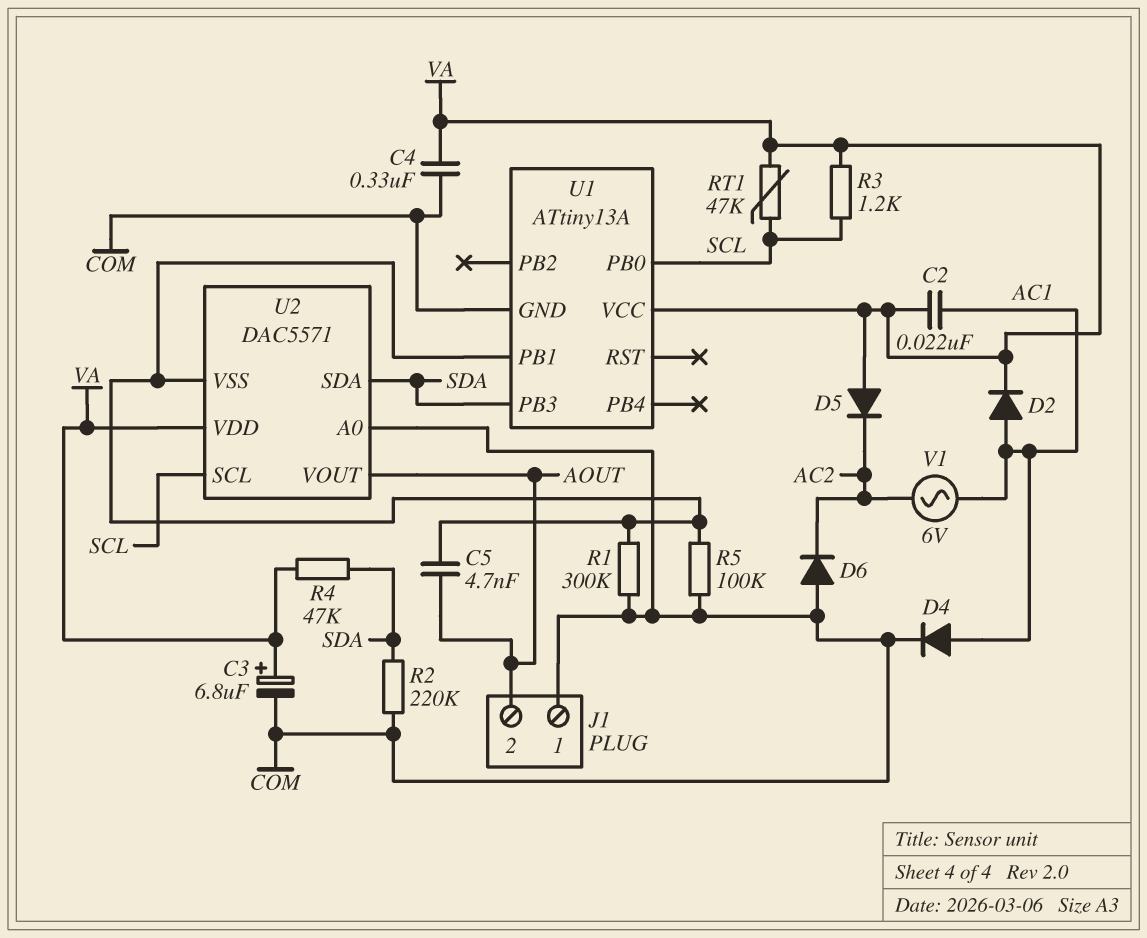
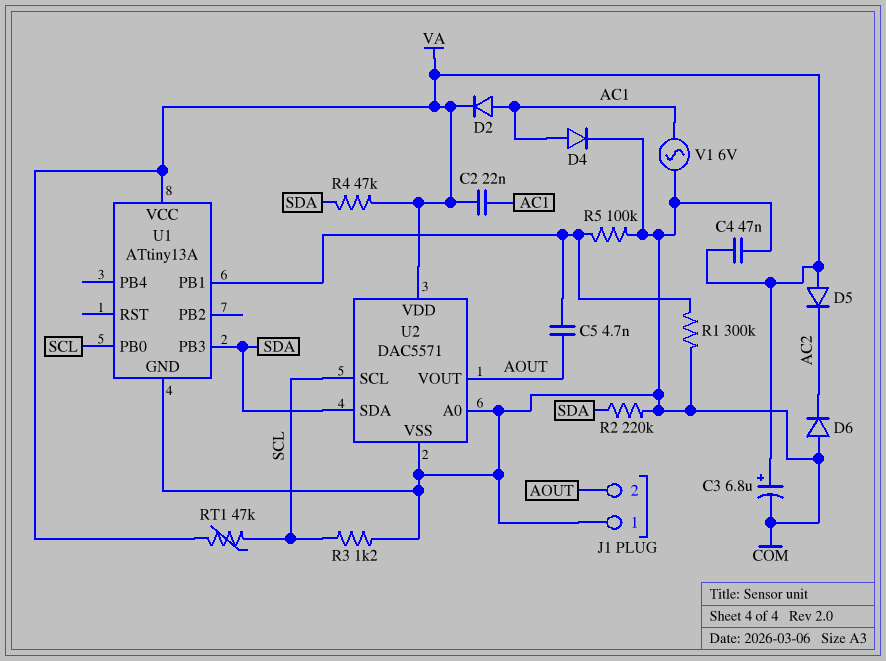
C4: 330nF (COM, VA) -> 47nF (COM, VA)
R3: 1.2k (SCL, VA) -> 1.2k (COM, SCL)
U2 pin VSS: U1/PB1 -> COM
V1: AC 6V (AC1, AC2) -> AC 6V (AC1, COM)

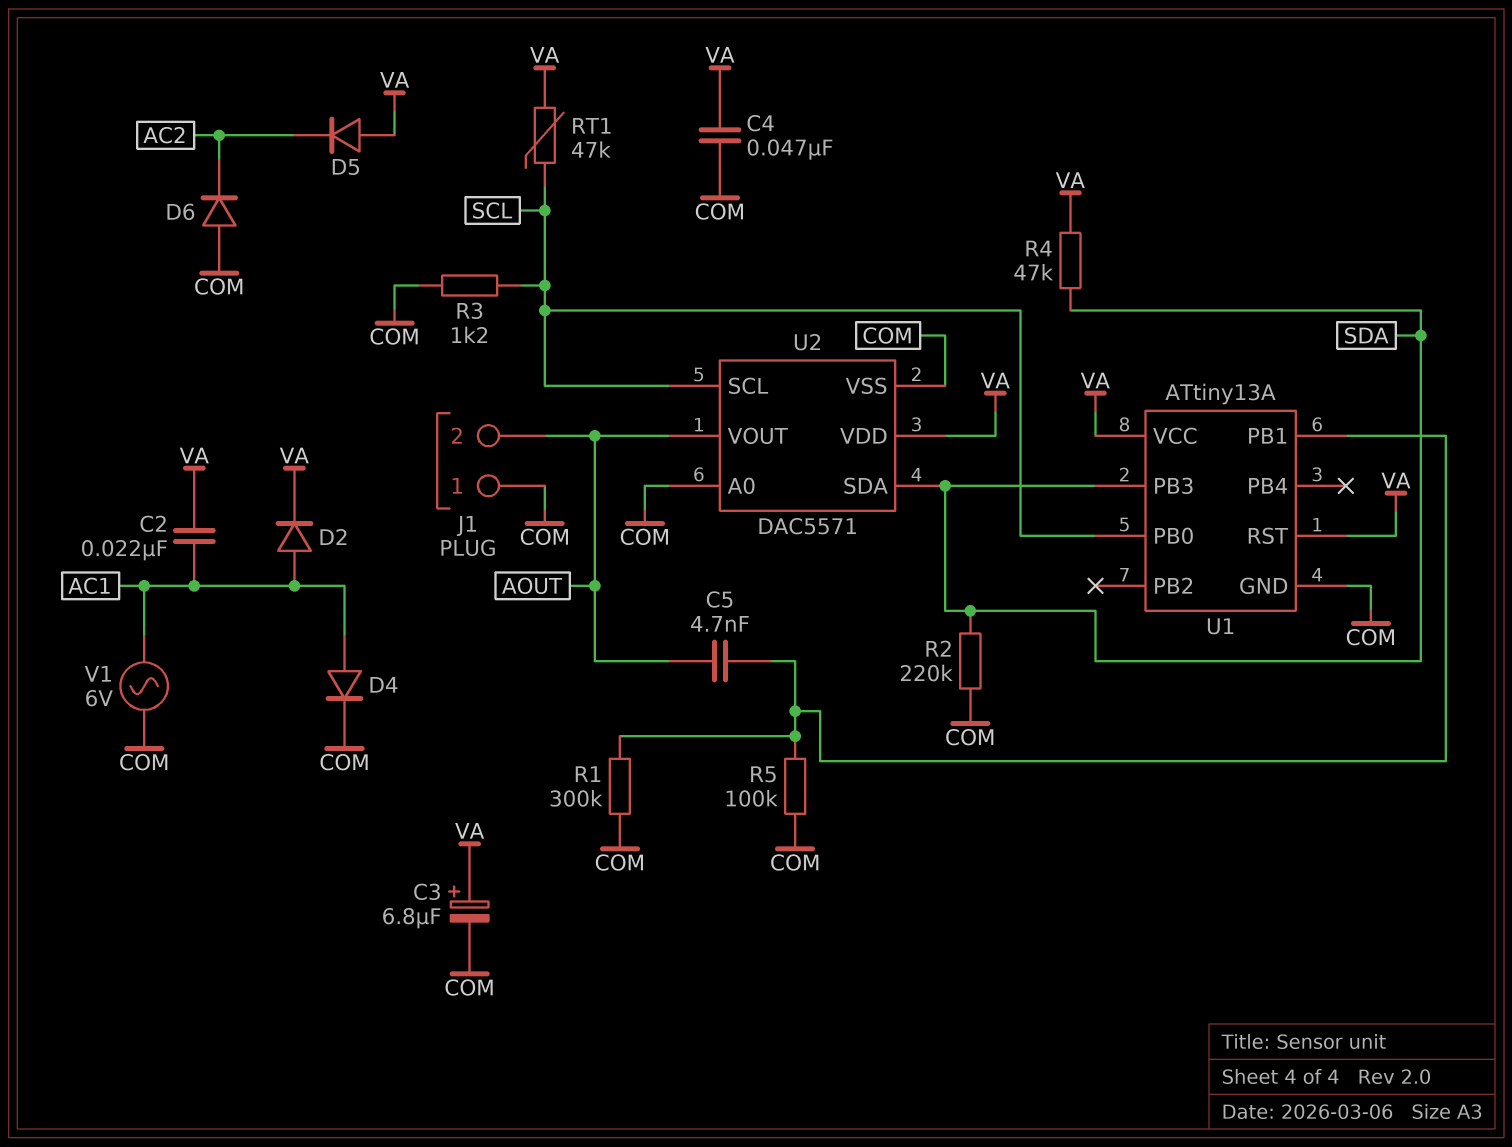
U1 pin RST: none -> VA

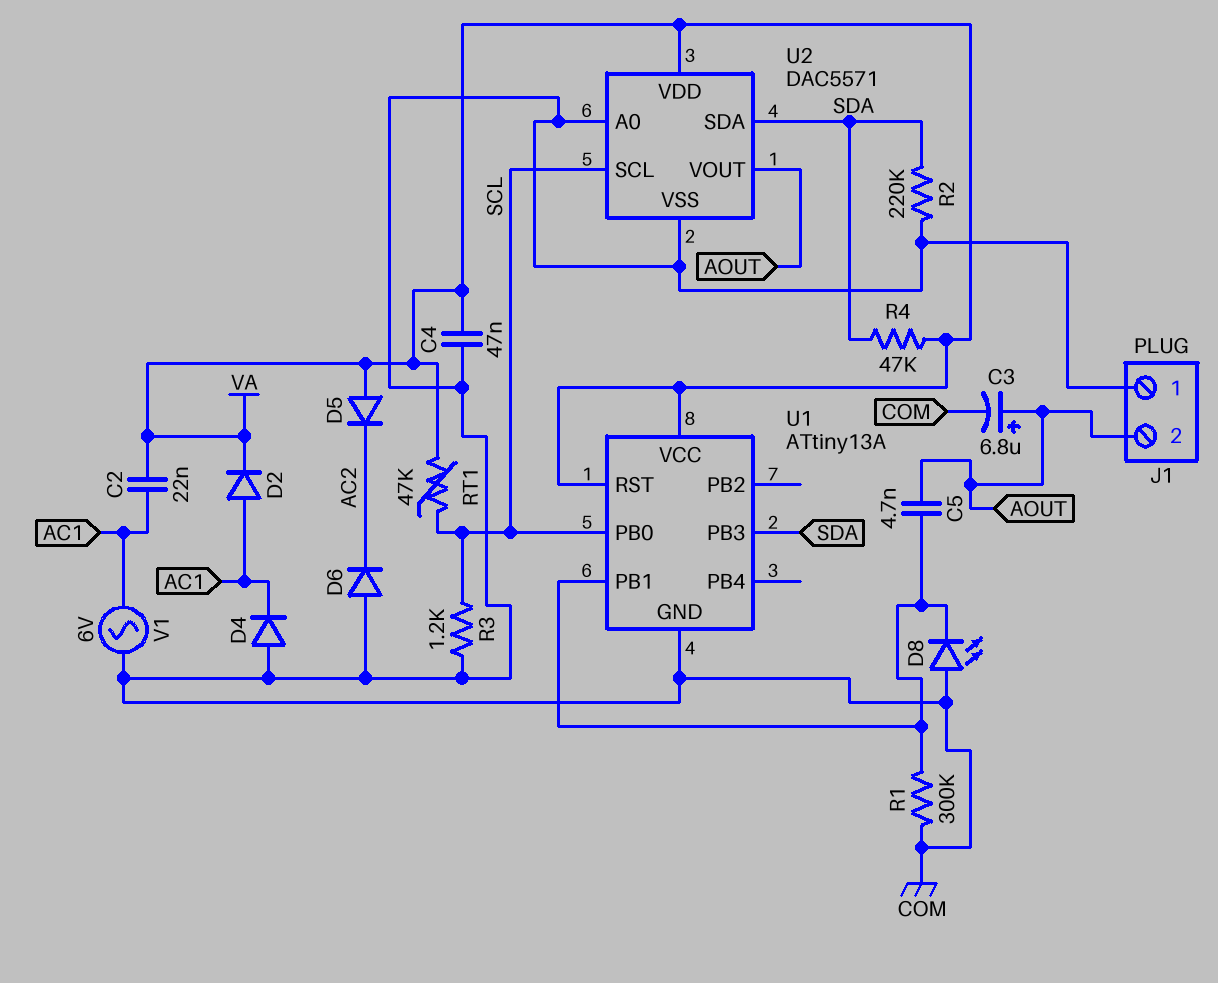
C3: 6.8uF (plus VA, minus COM) -> 6.8uF (plus AOUT, minus COM)
D4: diode (A AC1, K COM) -> diode (A COM, K AC1)
D8: none -> LED (A COM, K U1/PB1)
R5: 100k (COM, U1/PB1) -> none

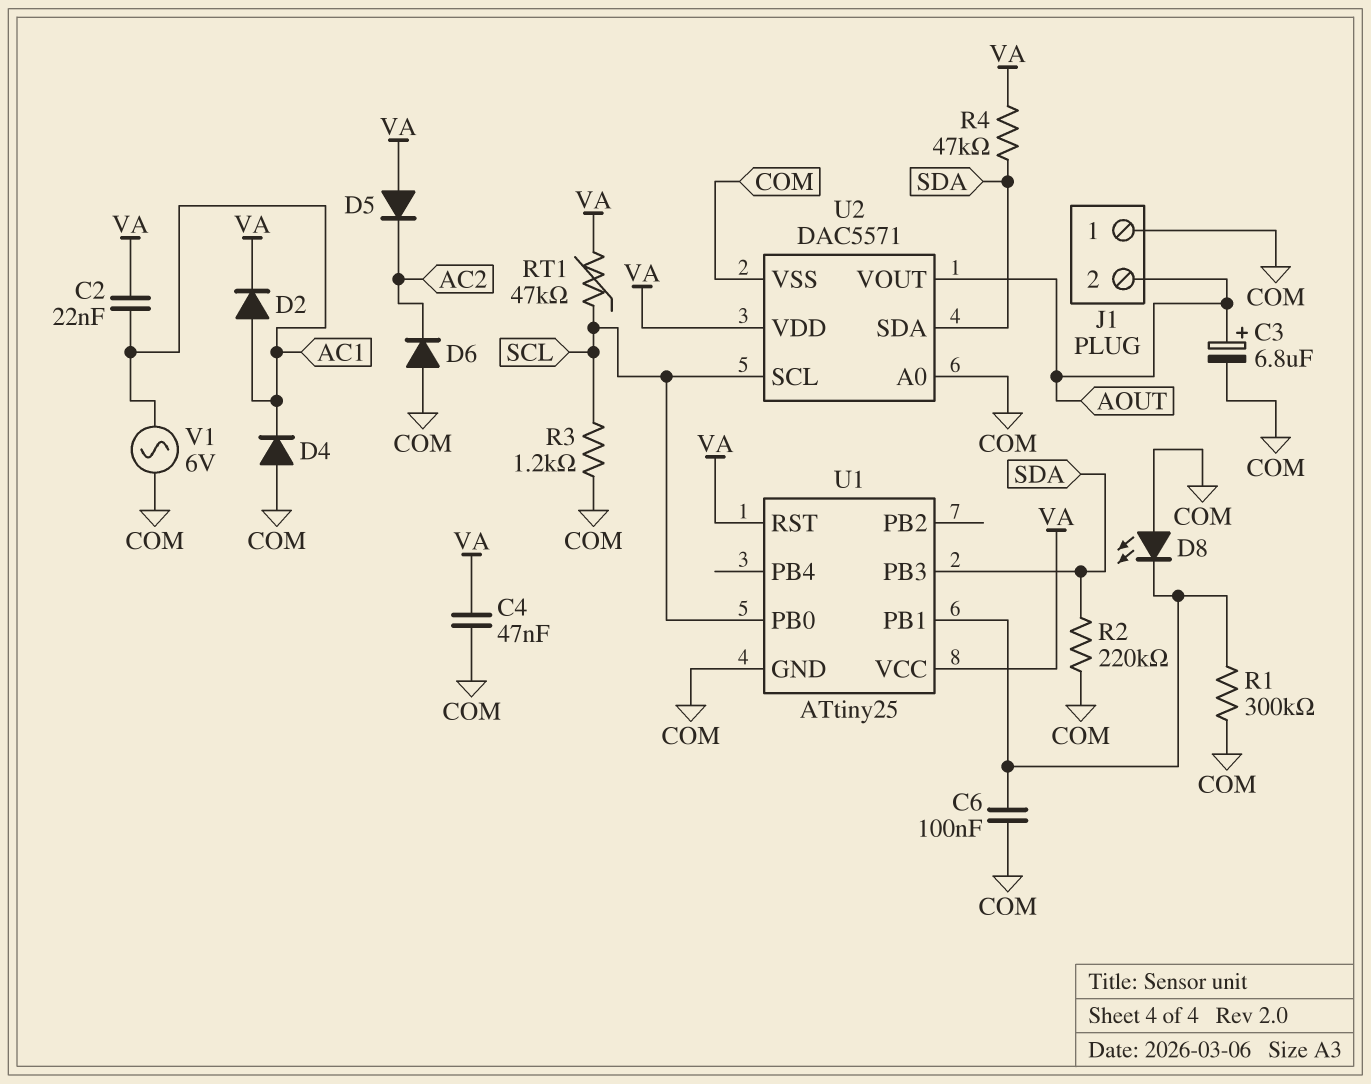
C5: 4.7nF (AOUT, U1/PB1) -> none
C6: none -> 100nF (COM, U1/PB1)
U1: ATtiny13A -> ATtiny25

